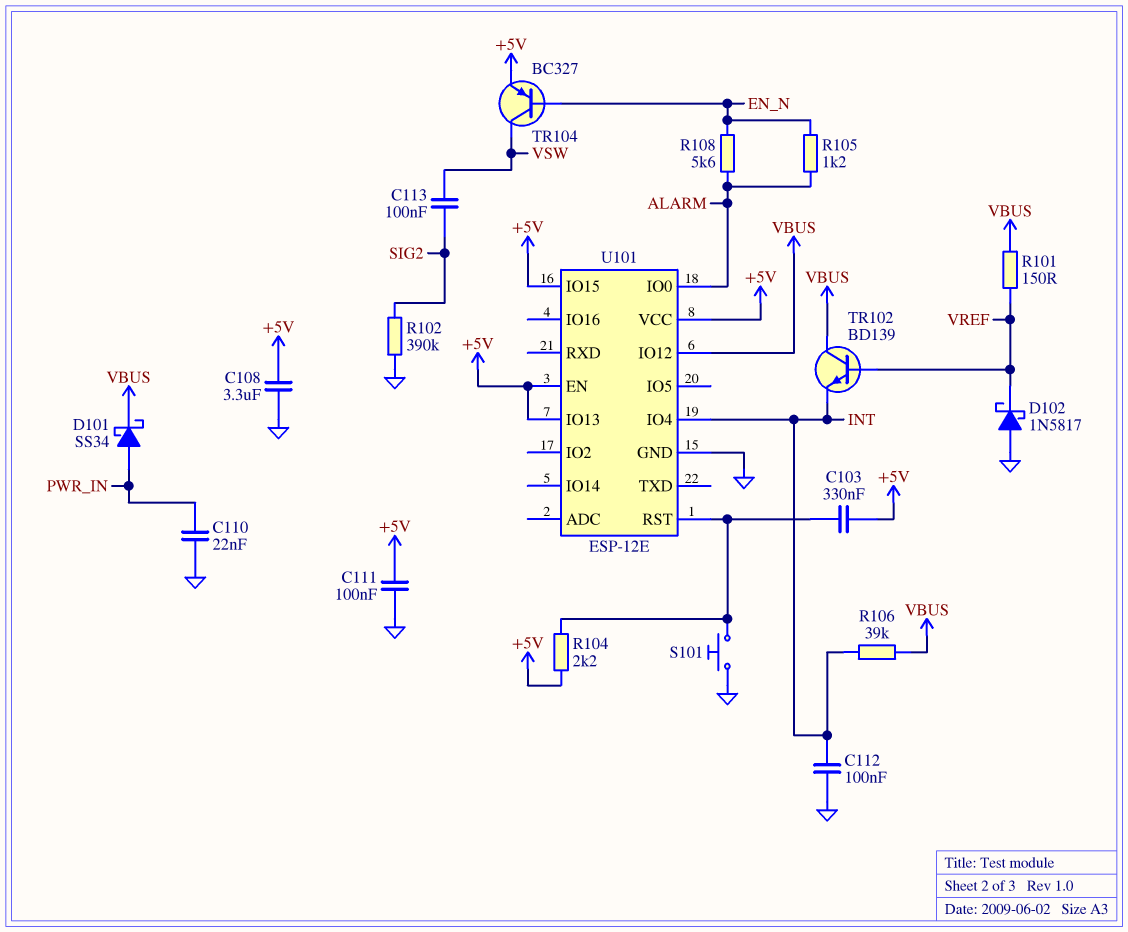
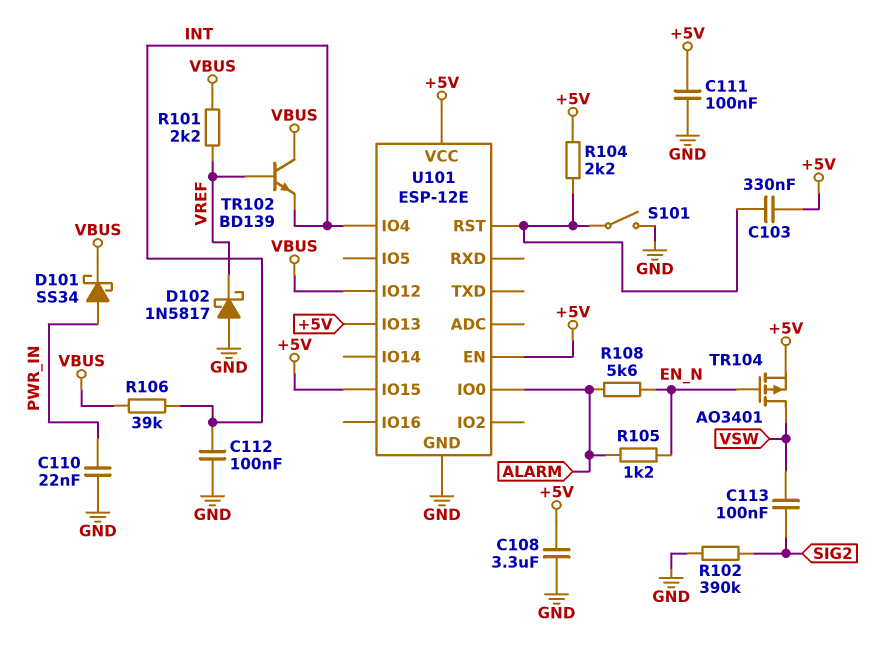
R101: 150 (VBUS, VREF) -> 2.2k (VBUS, VREF)
S101: button (GND, U101/RST) -> switch (GND, U101/RST)
TR104: PNP BC327 (B EN_N, C VSW, E +5V) -> PMOS AO3401 (G EN_N, D VSW, S +5V)

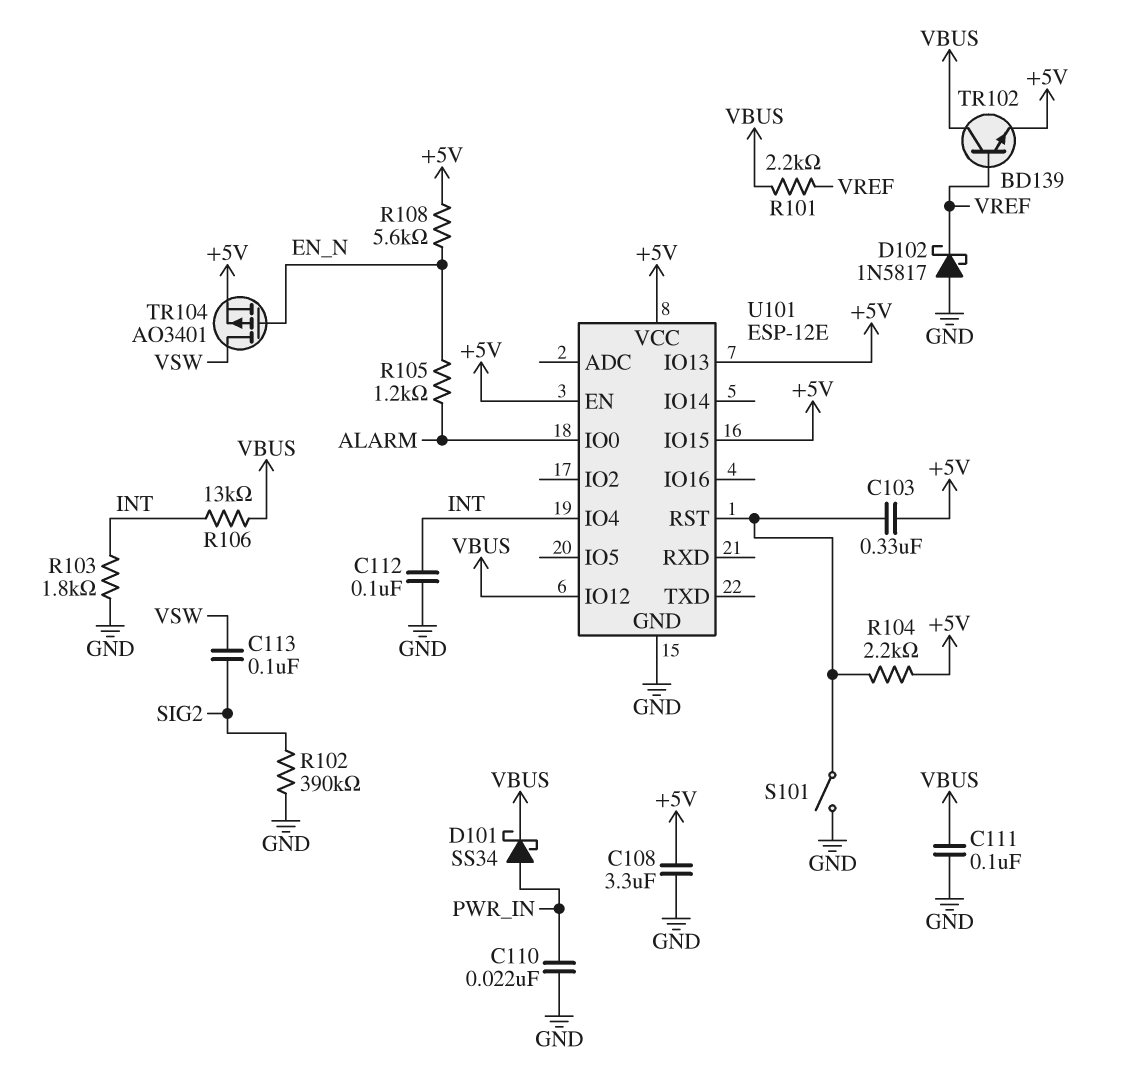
C111: 100nF (+5V, GND) -> 100nF (GND, VBUS)
R103: none -> 1.8k (GND, INT)
R106: 39k (INT, VBUS) -> 13k (INT, VBUS)
R108: 5.6k (ALARM, EN_N) -> 5.6k (+5V, EN_N)
TR102: NPN BD139 (B VREF, C VBUS, E INT) -> NPN BD139 (B VREF, C VBUS, E +5V)

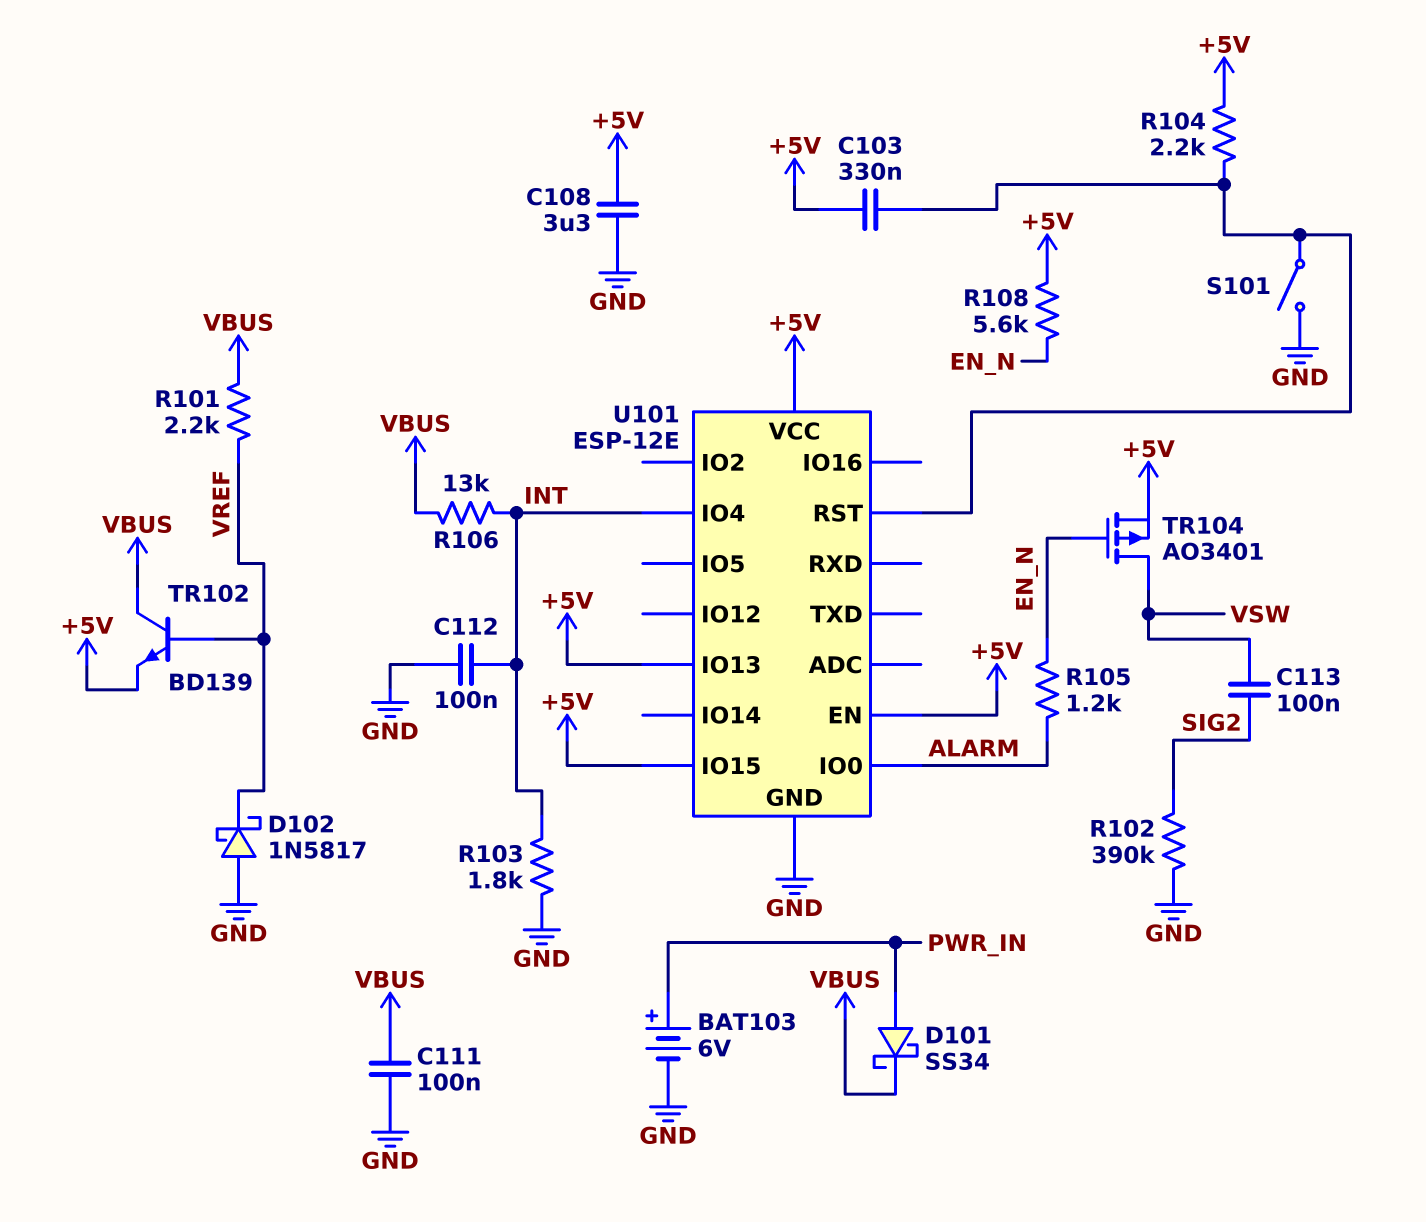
BAT103: none -> 6V (plus PWR_IN, minus GND)
C110: 22nF (GND, PWR_IN) -> none
U101 pin IO12: VBUS -> none

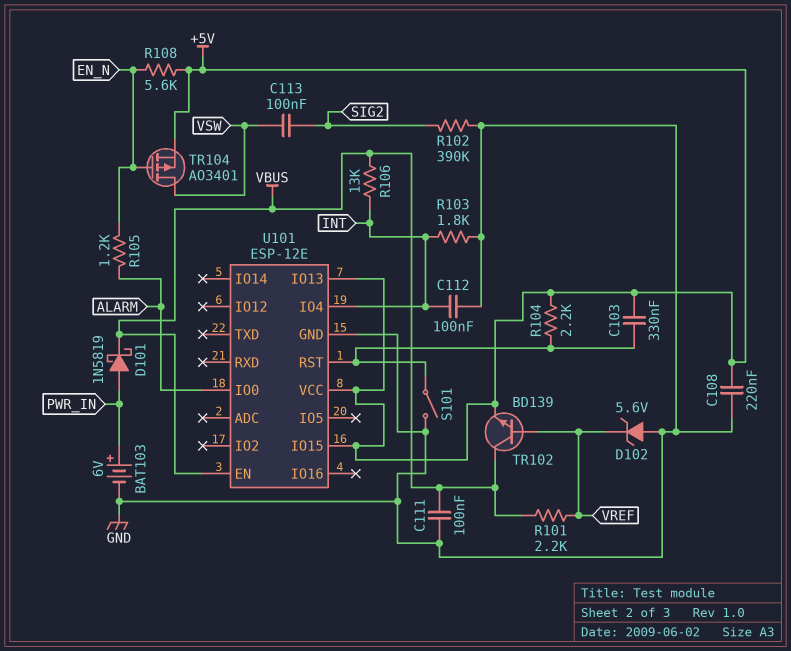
C108: 3.3uF (+5V, GND) -> 220nF (+5V, GND)
D101: schottky SS34 (A PWR_IN, K VBUS) -> schottky 1N5819 (A PWR_IN, K VBUS)
D102: schottky 1N5817 (A GND, K VREF) -> zener 5.6V (A GND, K VREF)
U101 pin EN: +5V -> VBUS

